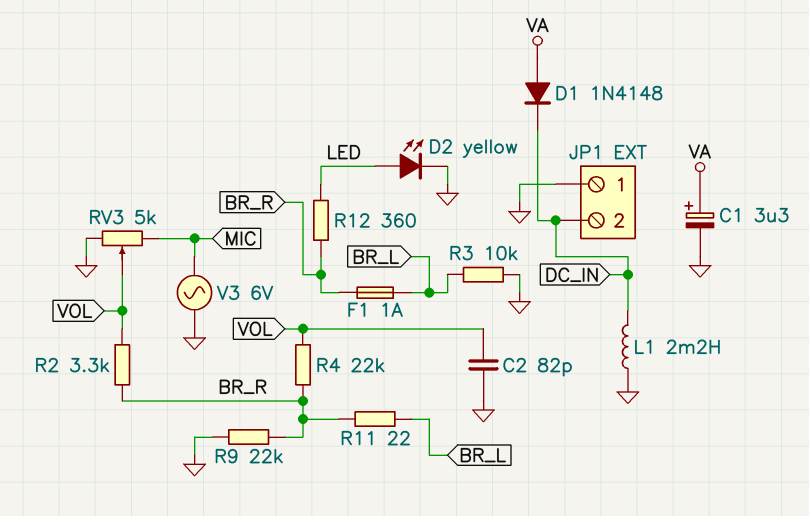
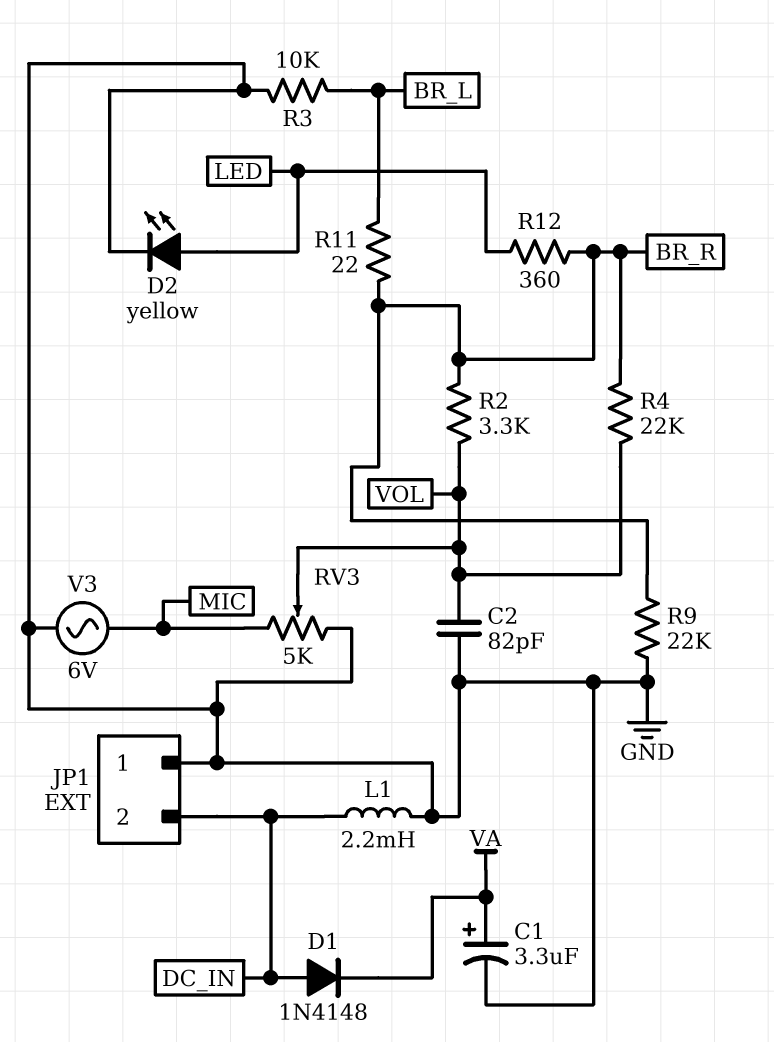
D1: diode 1N4148 (A VA, K DC_IN) -> diode 1N4148 (A DC_IN, K VA)
F1: 1A (BR_L, BR_R) -> none

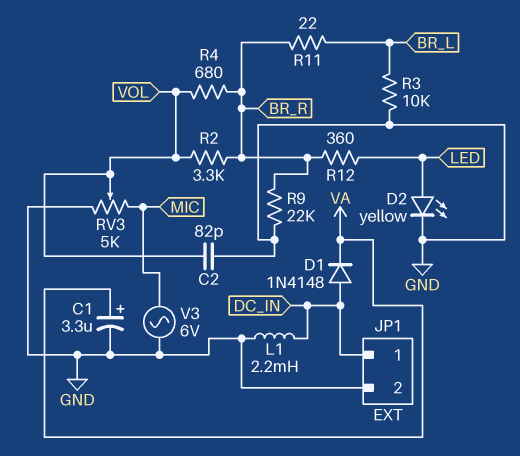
JP1 pin 1: GND -> DC_IN
JP1 pin 2: DC_IN -> GND
R4: 22k (BR_R, VOL) -> 680 (BR_R, VOL)

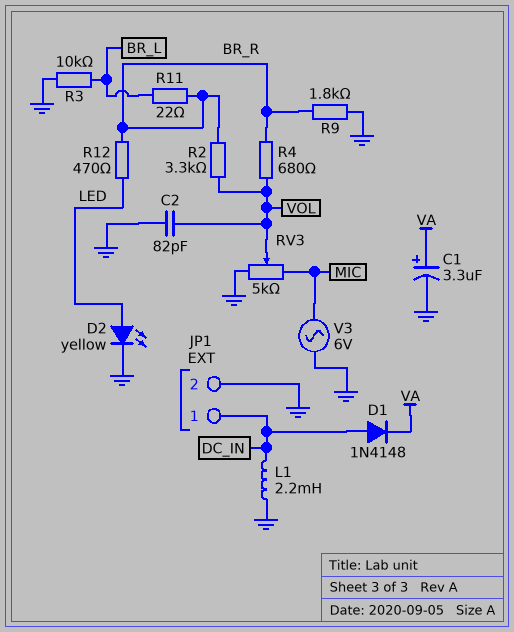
R9: 22k (BR_R, GND) -> 1.8k (BR_R, GND)
R12: 360 (BR_R, LED) -> 470 (BR_R, LED)

